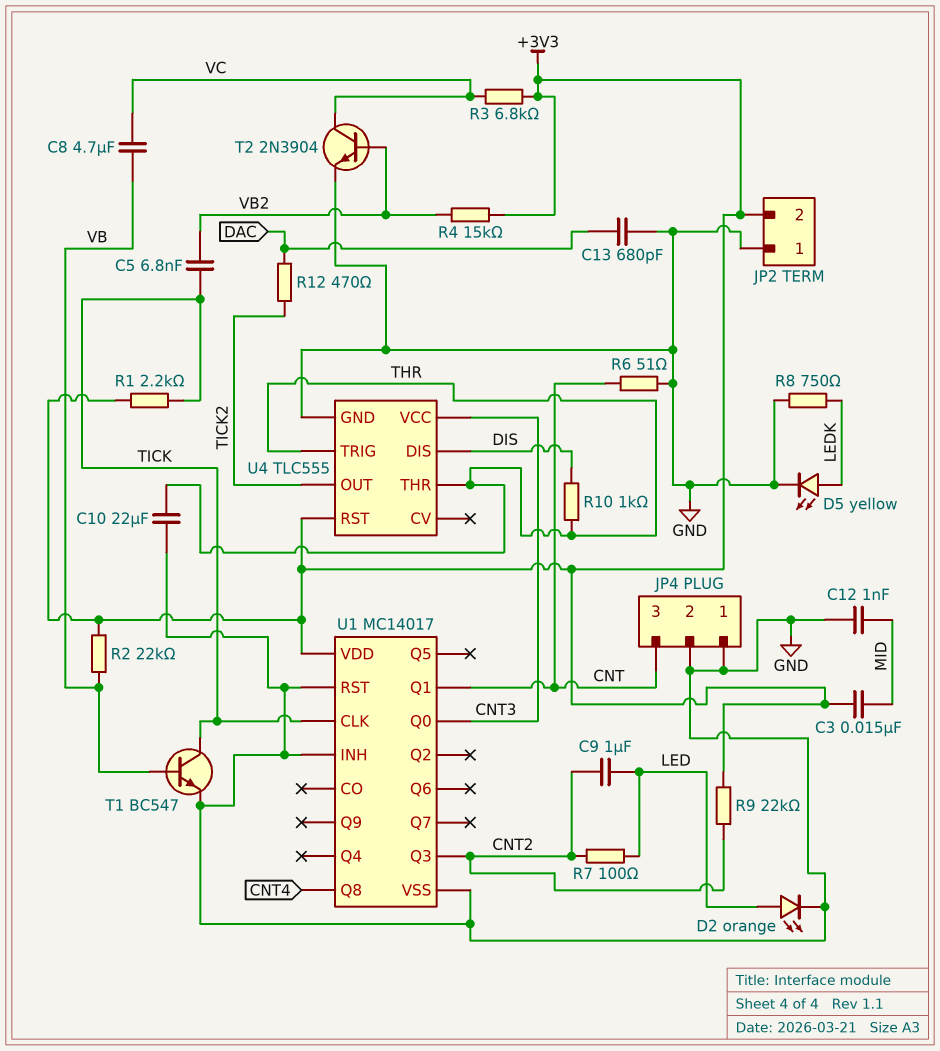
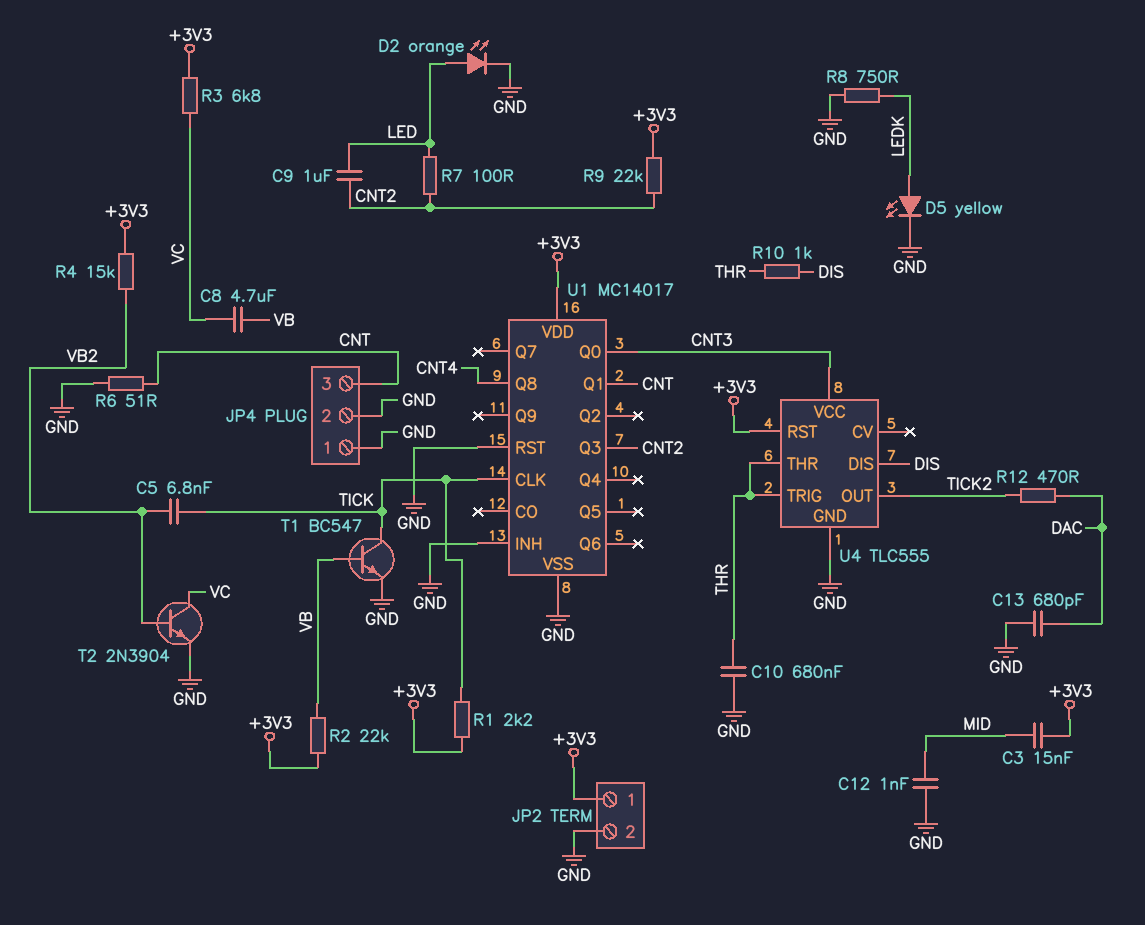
C10: 22uF (GND, THR) -> 680nF (GND, THR)
JP2 pin 1: GND -> +3V3
JP2 pin 2: +3V3 -> GND

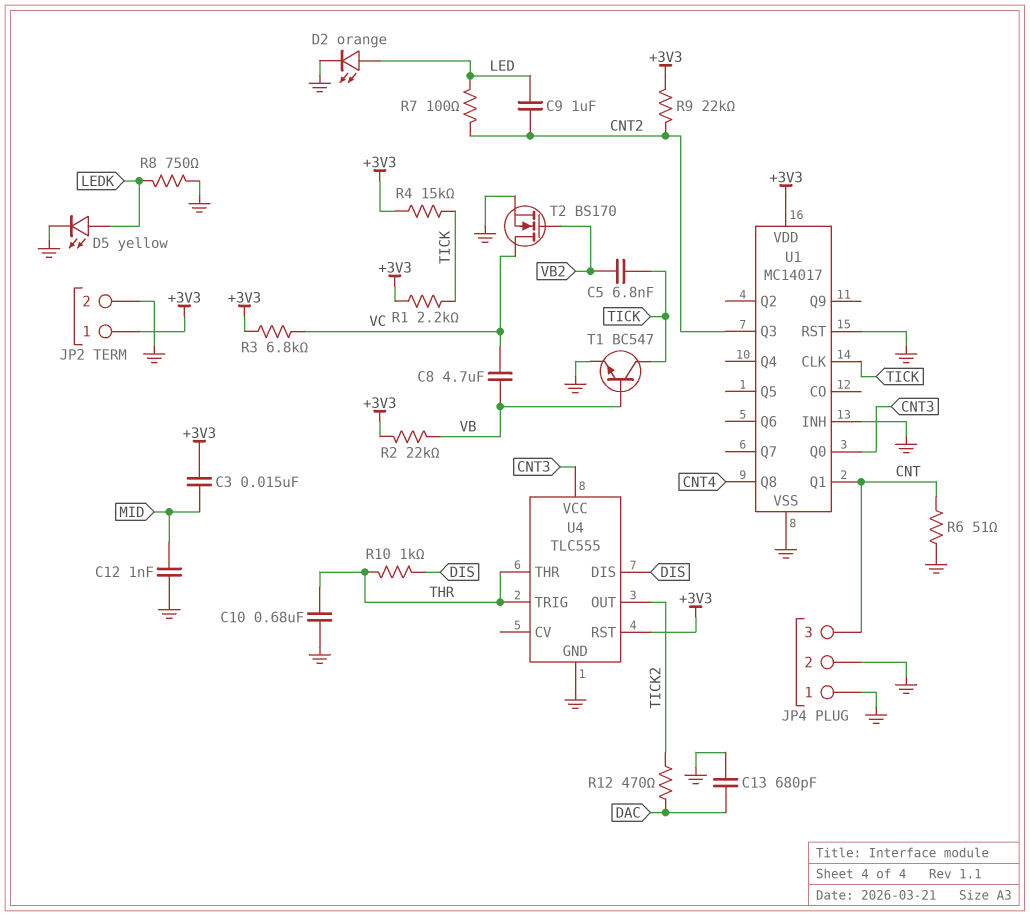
R4: 15k (+3V3, VB2) -> 15k (+3V3, TICK)
T2: NPN 2N3904 (B VB2, C VC, E GND) -> NMOS BS170 (G VB2, D VC, S GND)

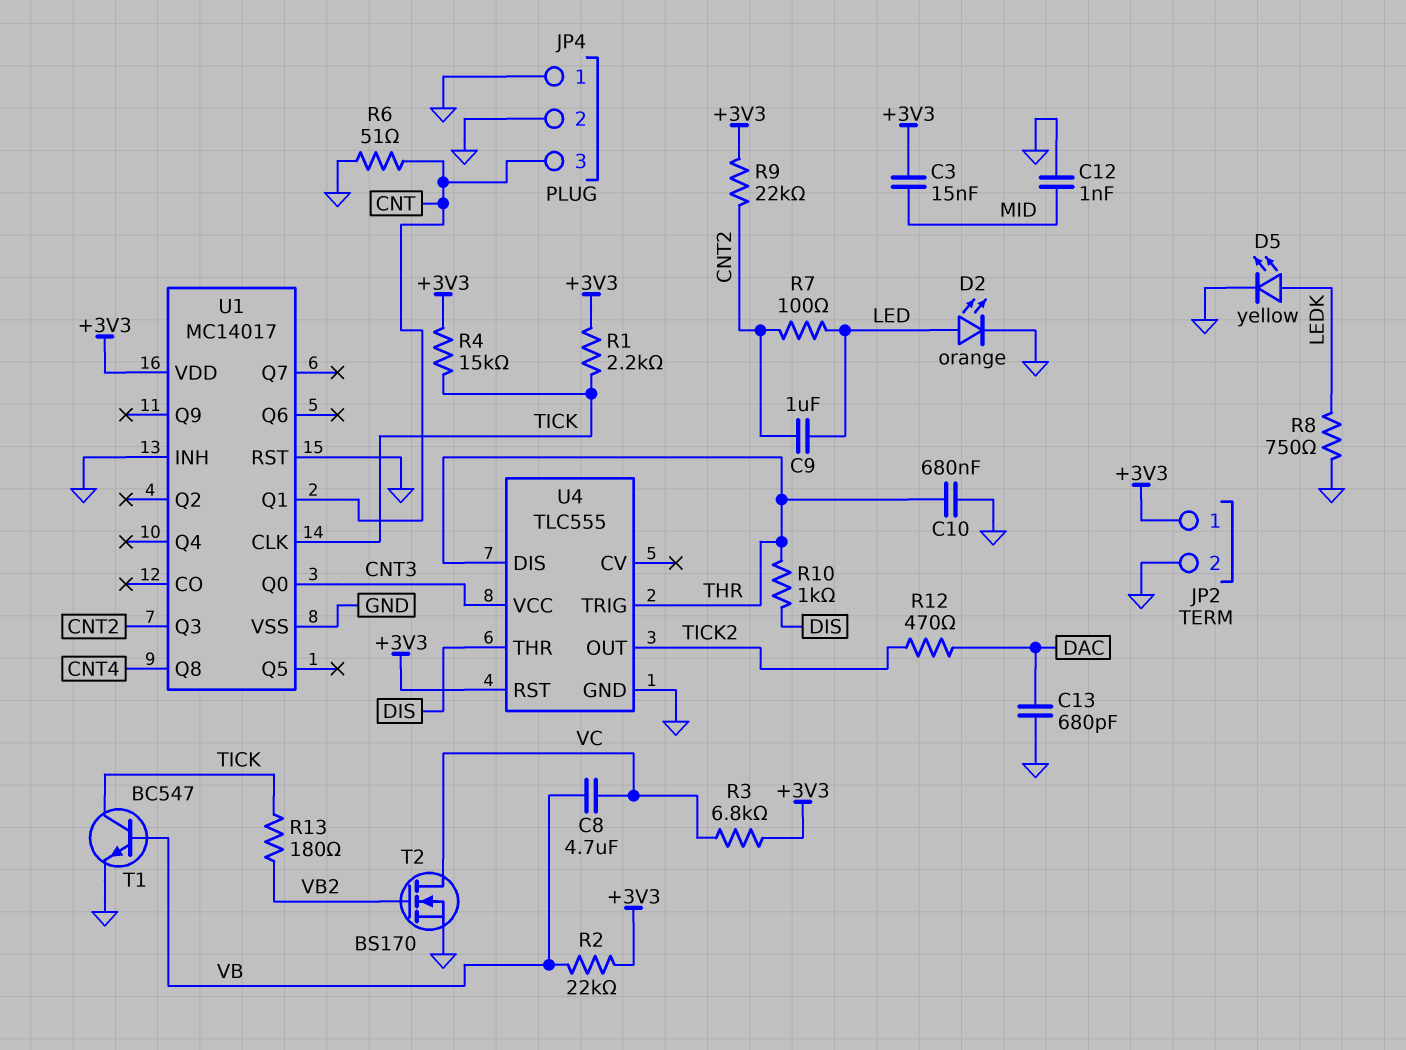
C5: 6.8nF (TICK, VB2) -> none
R13: none -> 180 (TICK, VB2)
U4 pin DIS: DIS -> THR
U4 pin THR: THR -> DIS

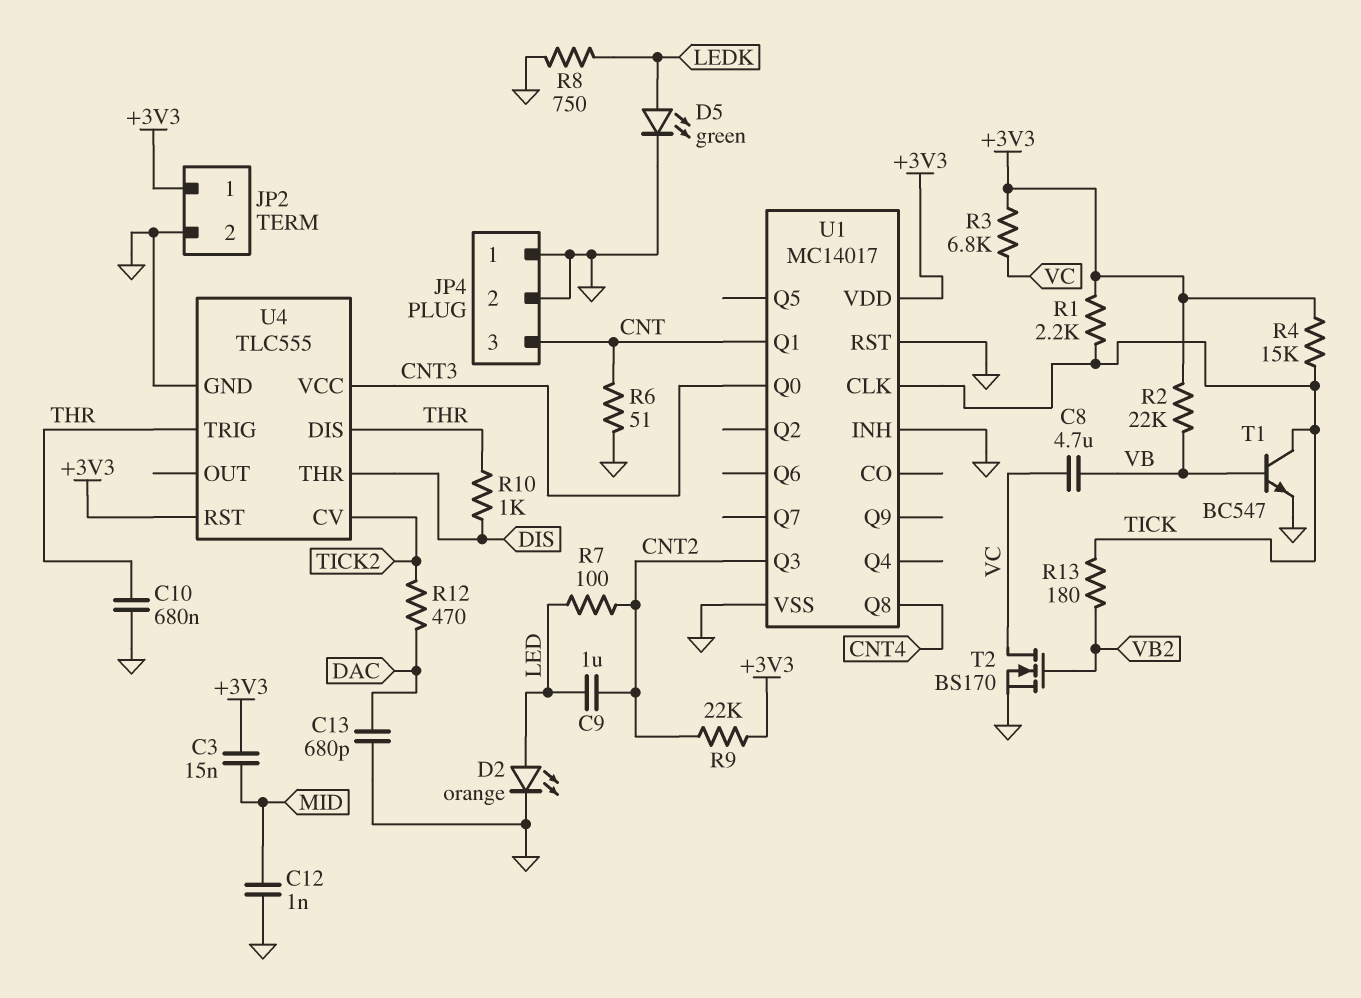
D5: LED yellow (A LEDK, K GND) -> LED green (A LEDK, K GND)
U4 pin CV: none -> TICK2
U4 pin OUT: TICK2 -> none

